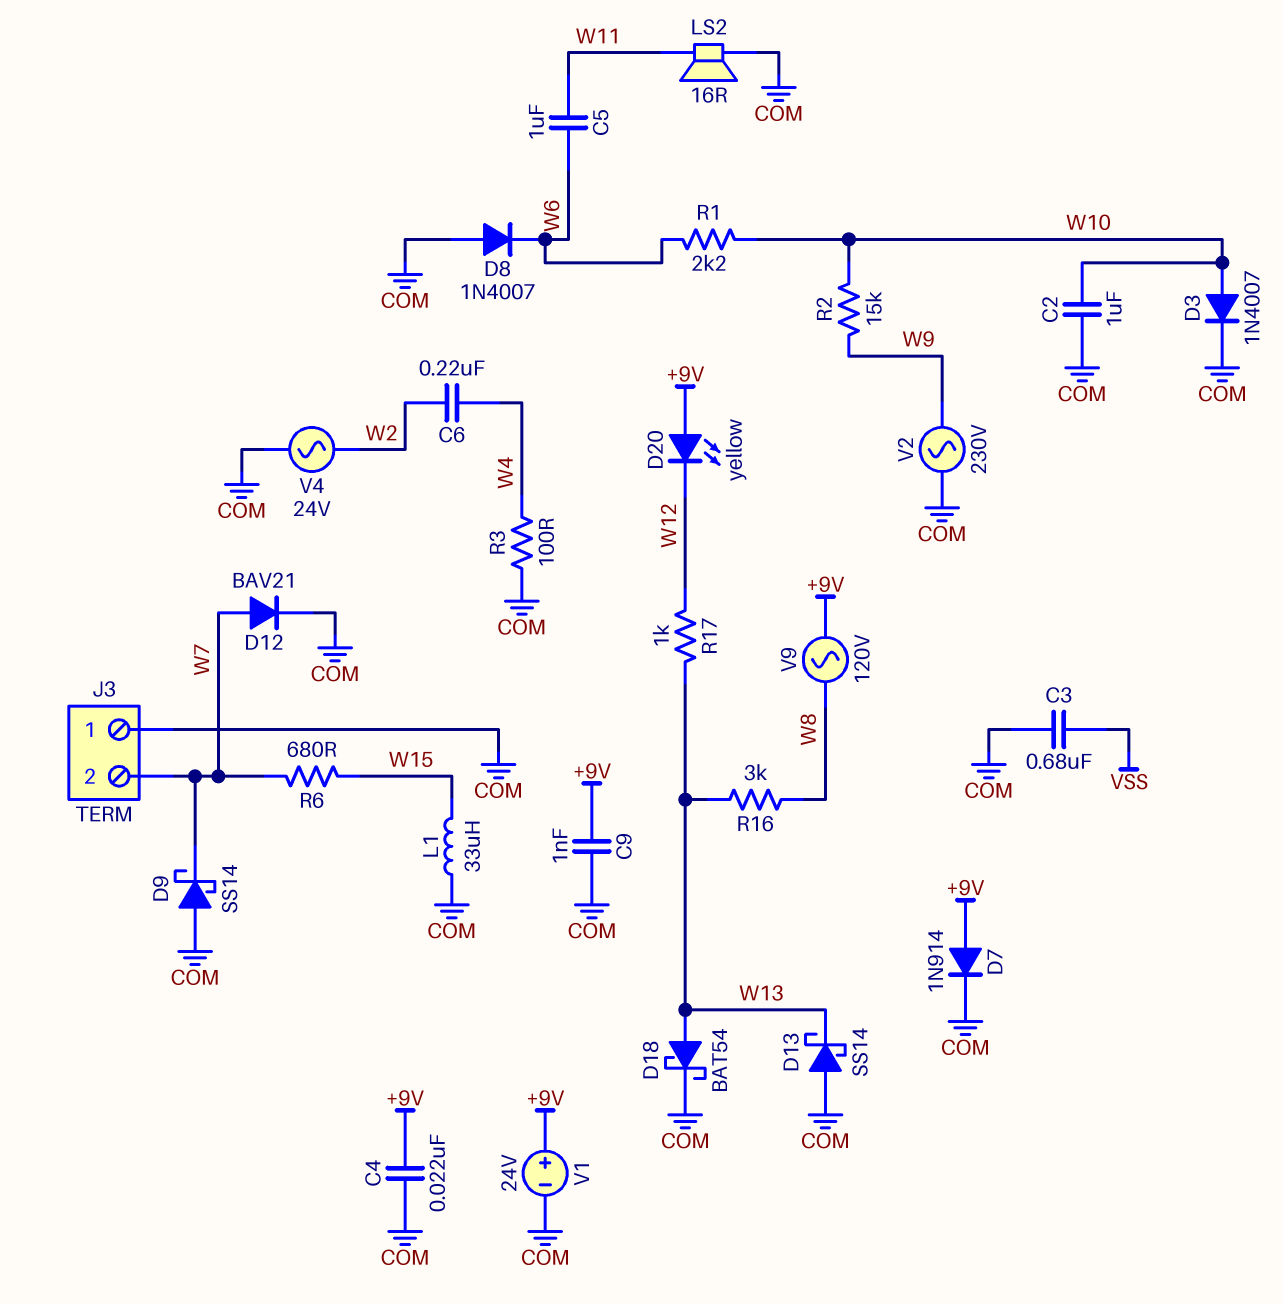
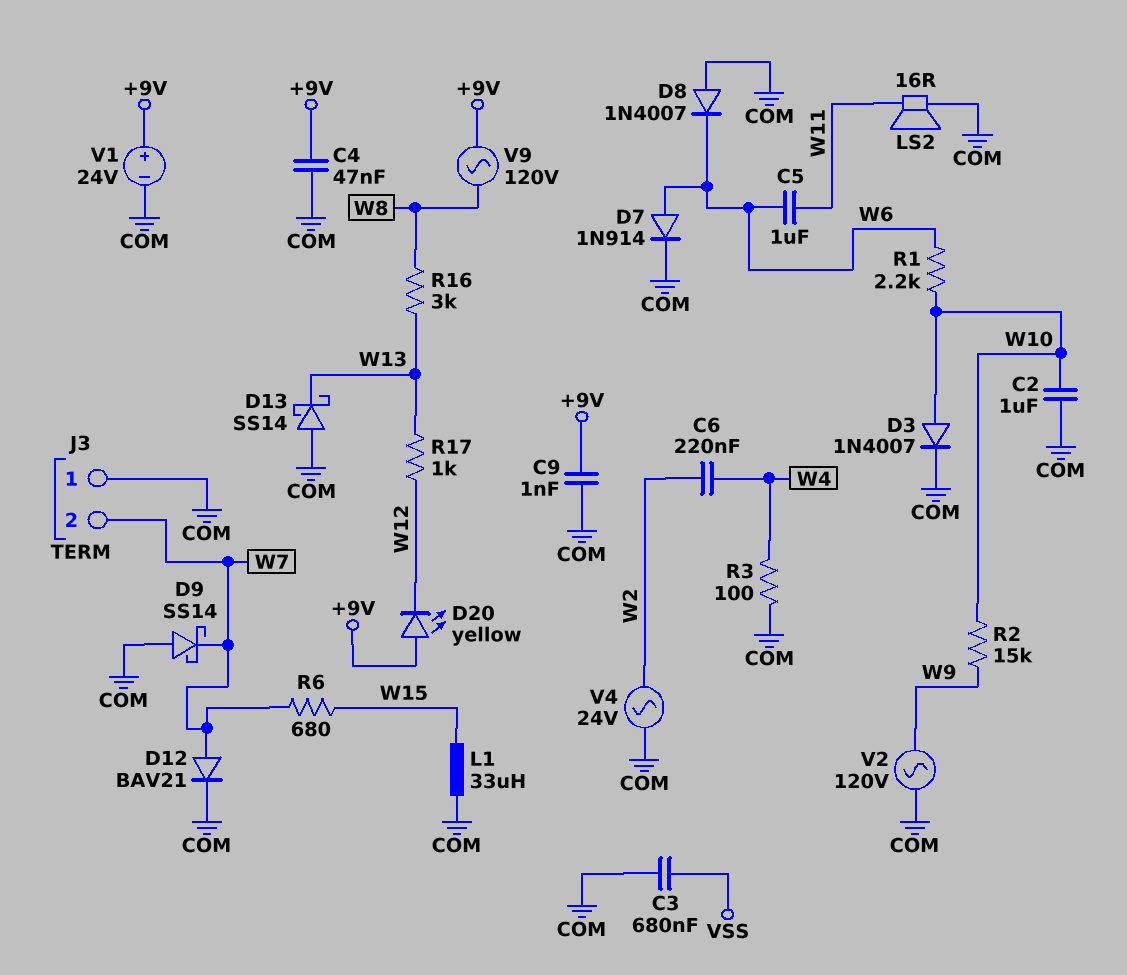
C4: 22nF (+9V, COM) -> 47nF (+9V, COM)
D7: diode 1N914 (A +9V, K COM) -> diode 1N914 (A W6, K COM)
D18: schottky BAT54 (A W13, K COM) -> none
V2: AC 230V (COM, W9) -> AC 120V (COM, W9)

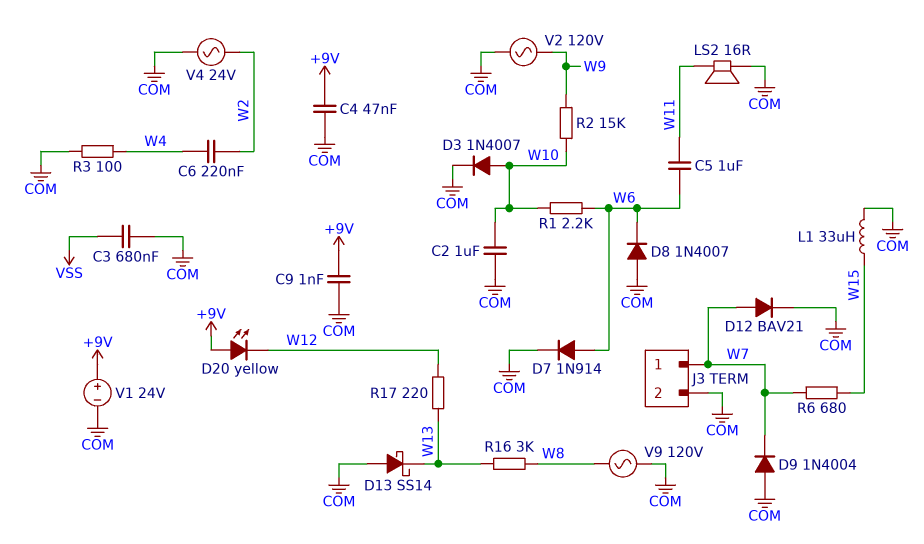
D9: schottky SS14 (A COM, K W7) -> diode 1N4004 (A COM, K W7)
J3 pin 1: COM -> W7
J3 pin 2: W7 -> COM
R17: 1k (W12, W13) -> 220 (W12, W13)
V9: AC 120V (+9V, W8) -> AC 120V (COM, W8)

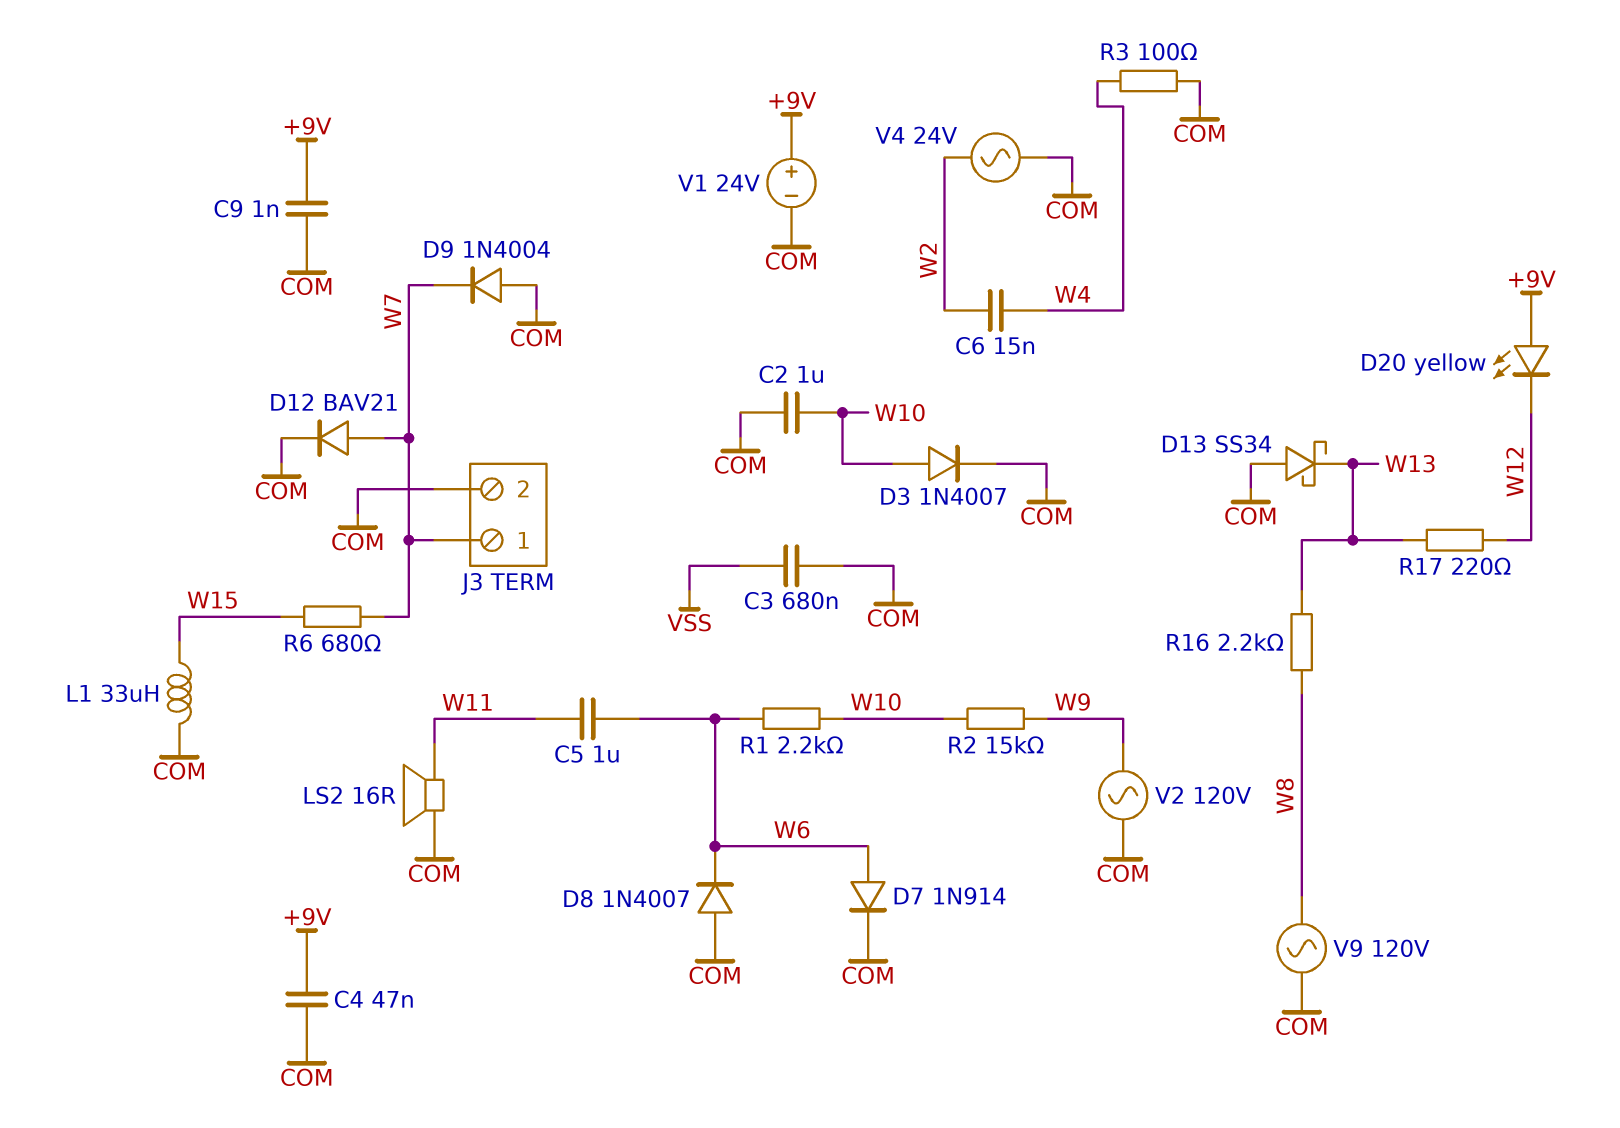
C6: 220nF (W2, W4) -> 15nF (W2, W4)
D13: schottky SS14 (A COM, K W13) -> schottky SS34 (A COM, K W13)
R16: 3k (W8, W13) -> 2.2k (W8, W13)

